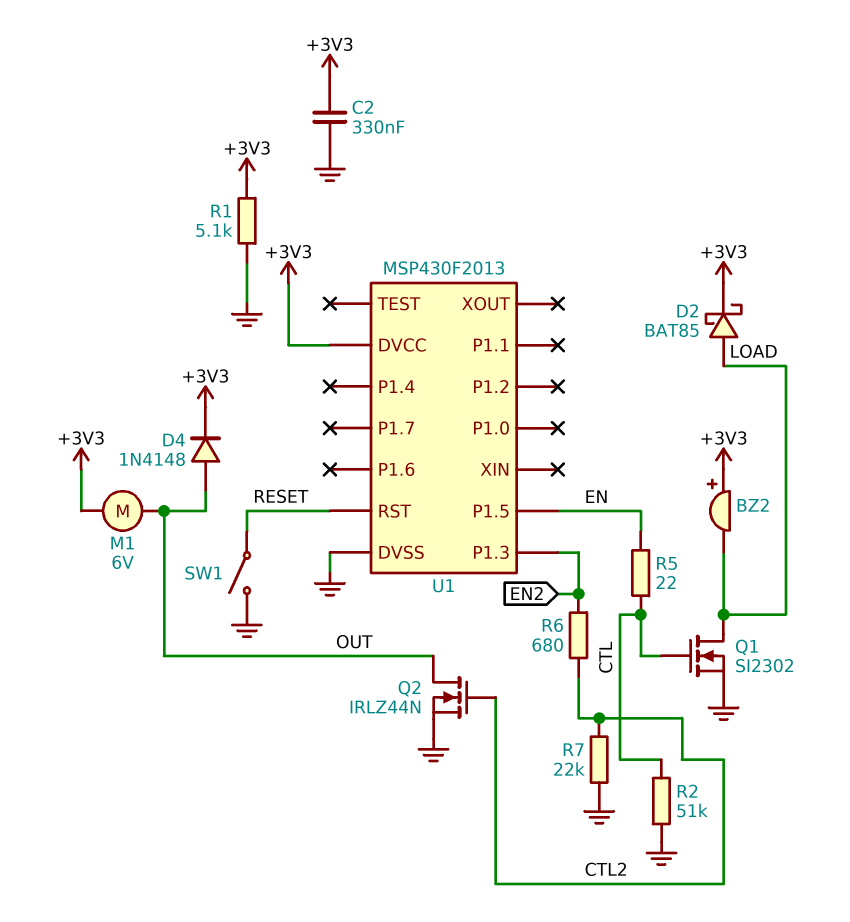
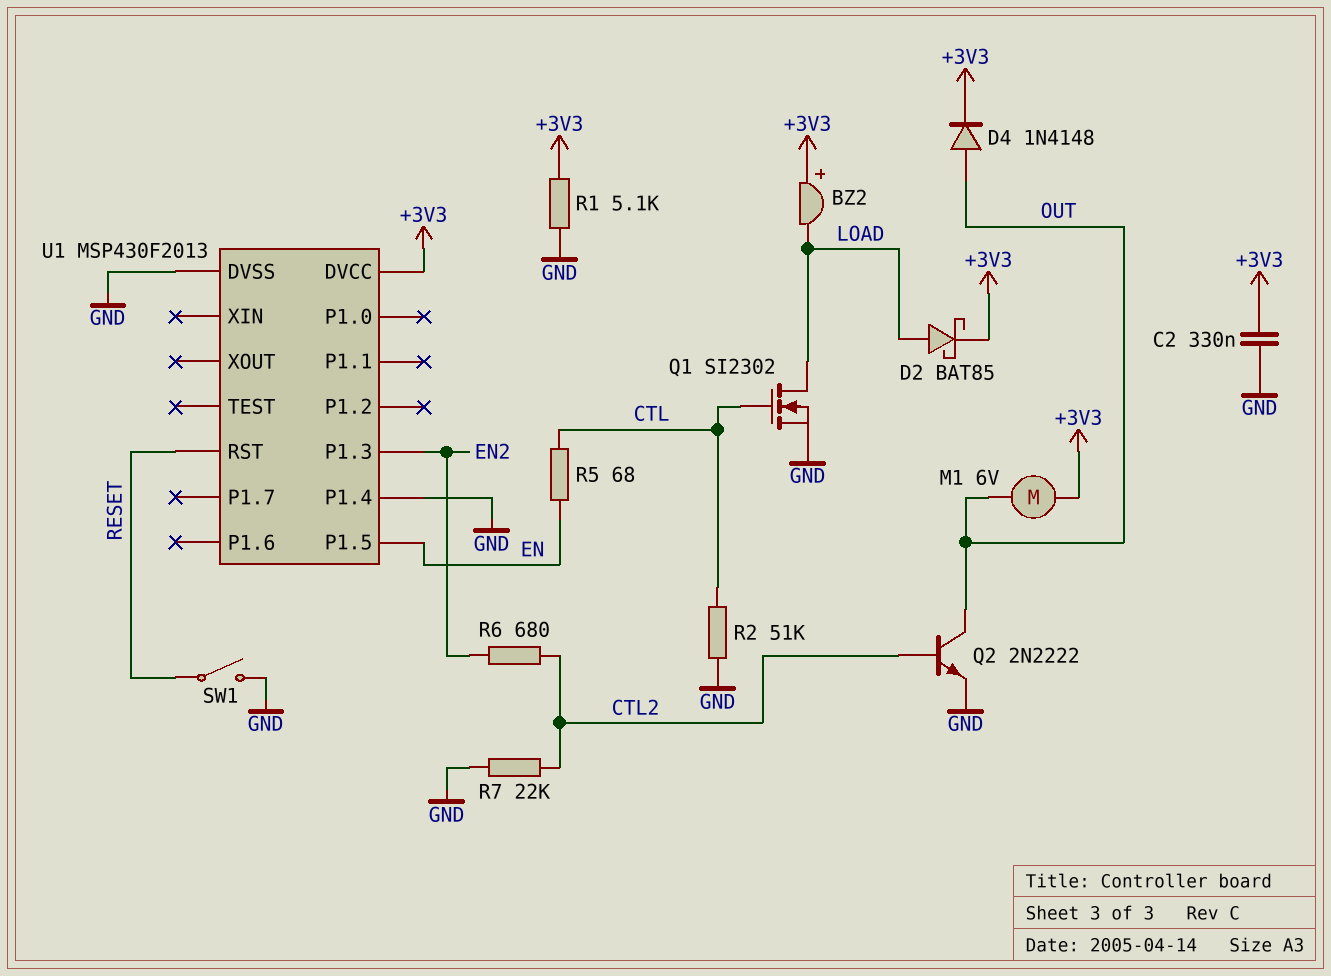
Q2: NMOS IRLZ44N (G CTL2, D OUT, S GND) -> NPN 2N2222 (B CTL2, C OUT, E GND)
R5: 22 (CTL, EN) -> 68 (CTL, EN)
U1 pin P1.4: none -> GND

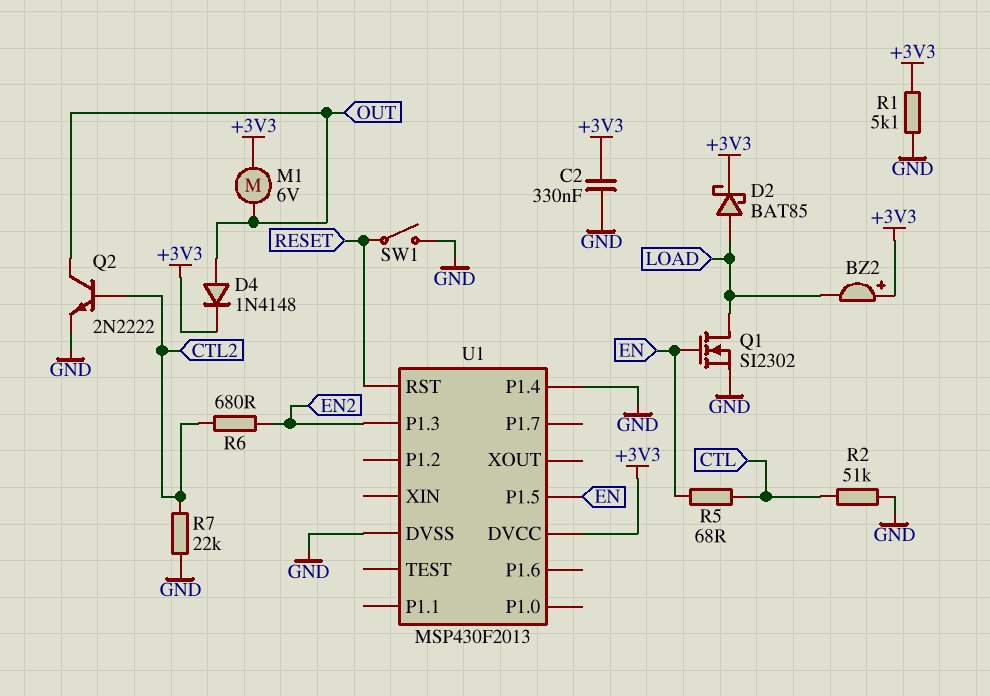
Q1: NMOS SI2302 (G CTL, D LOAD, S GND) -> NMOS SI2302 (G EN, D LOAD, S GND)

